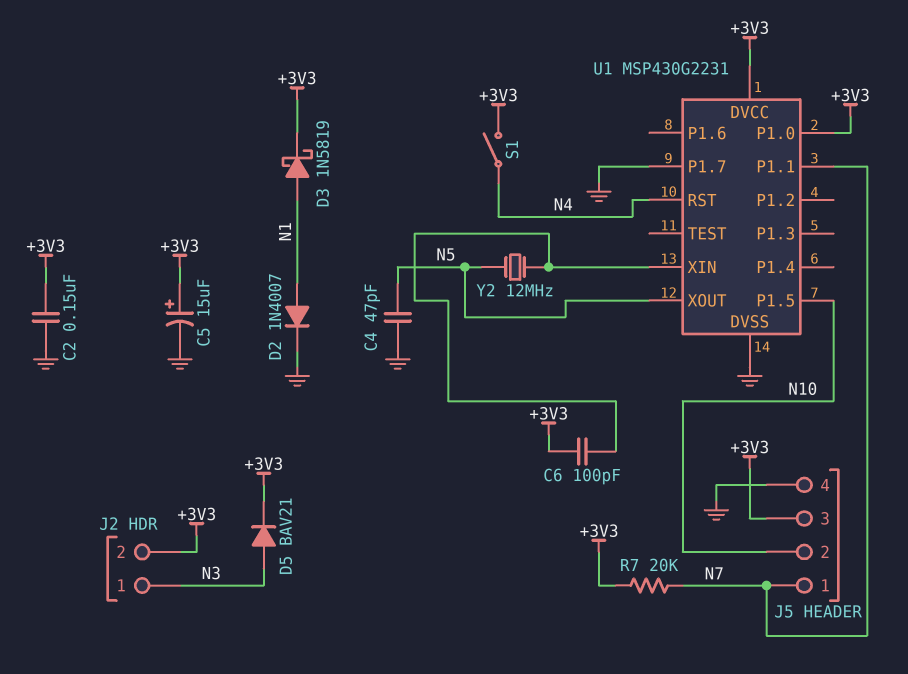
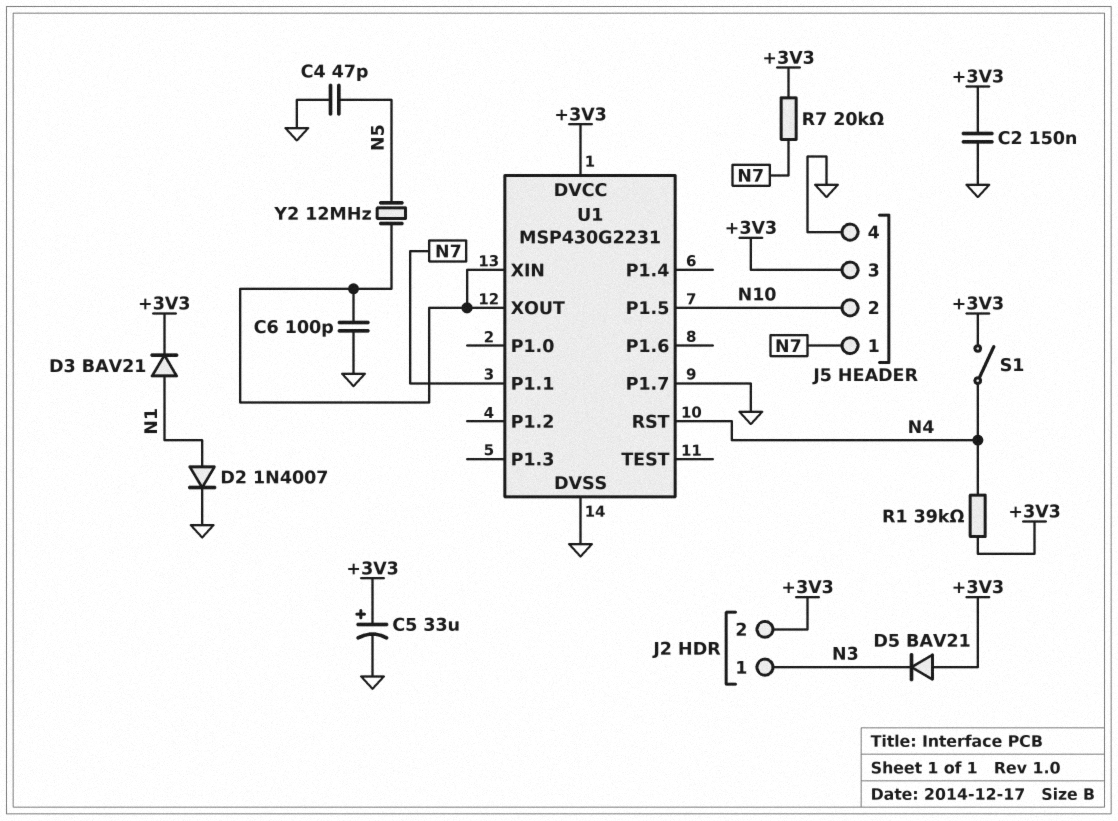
C5: 15uF (plus +3V3, minus GND) -> 33uF (plus +3V3, minus GND)
C6: 100pF (+3V3, U1/XIN) -> 100pF (GND, U1/XIN)
D3: schottky 1N5819 (A N1, K +3V3) -> diode BAV21 (A N1, K +3V3)
D5: diode BAV21 (A N3, K +3V3) -> diode BAV21 (A +3V3, K N3)
R1: none -> 39k (+3V3, N4)
U1 pin P1.0: +3V3 -> none
U1 pin XOUT: N5 -> U1/XIN

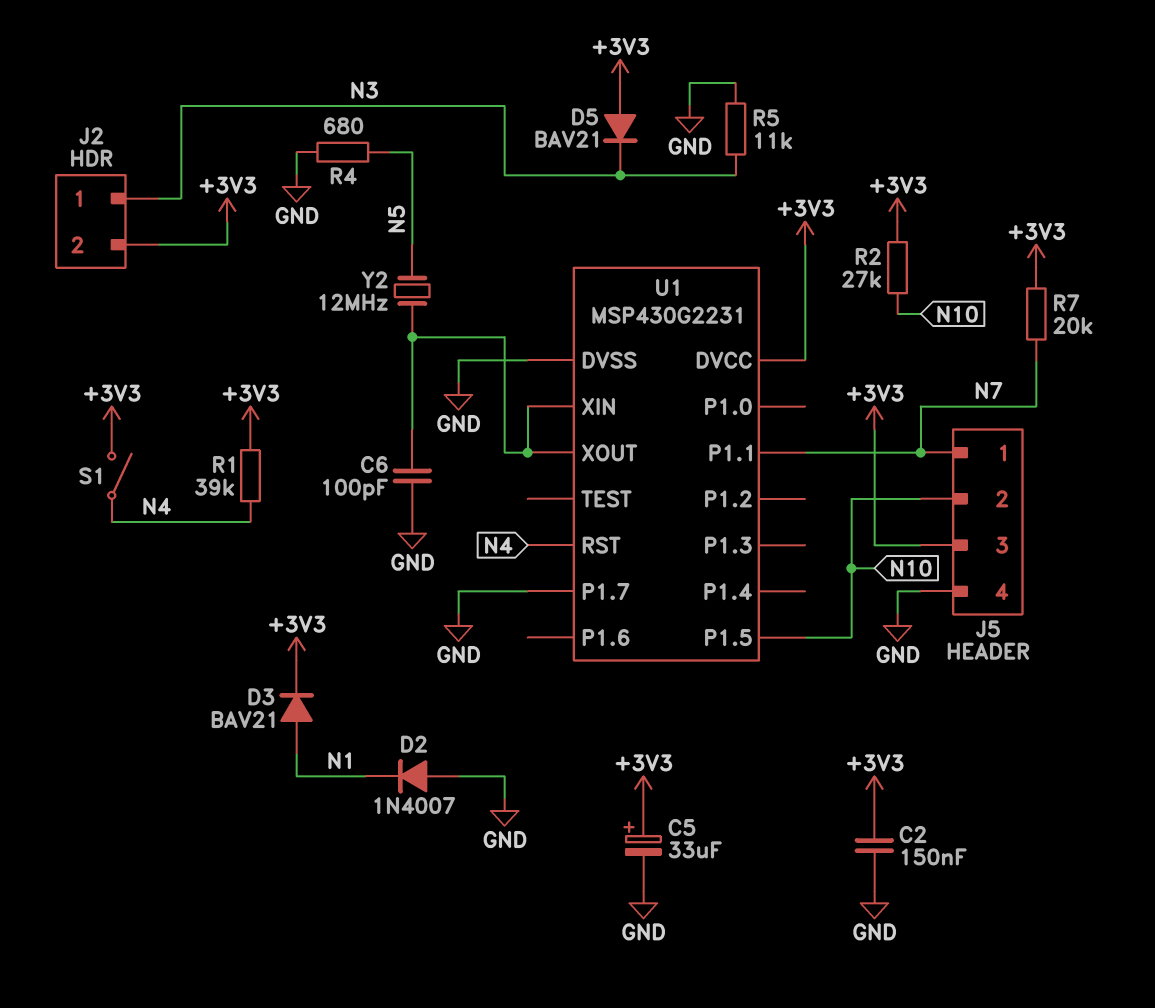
C4: 47pF (GND, N5) -> none
D2: diode 1N4007 (A N1, K GND) -> diode 1N4007 (A GND, K N1)
R2: none -> 27k (+3V3, N10)
R4: none -> 680 (GND, N5)
R5: none -> 11k (GND, N3)

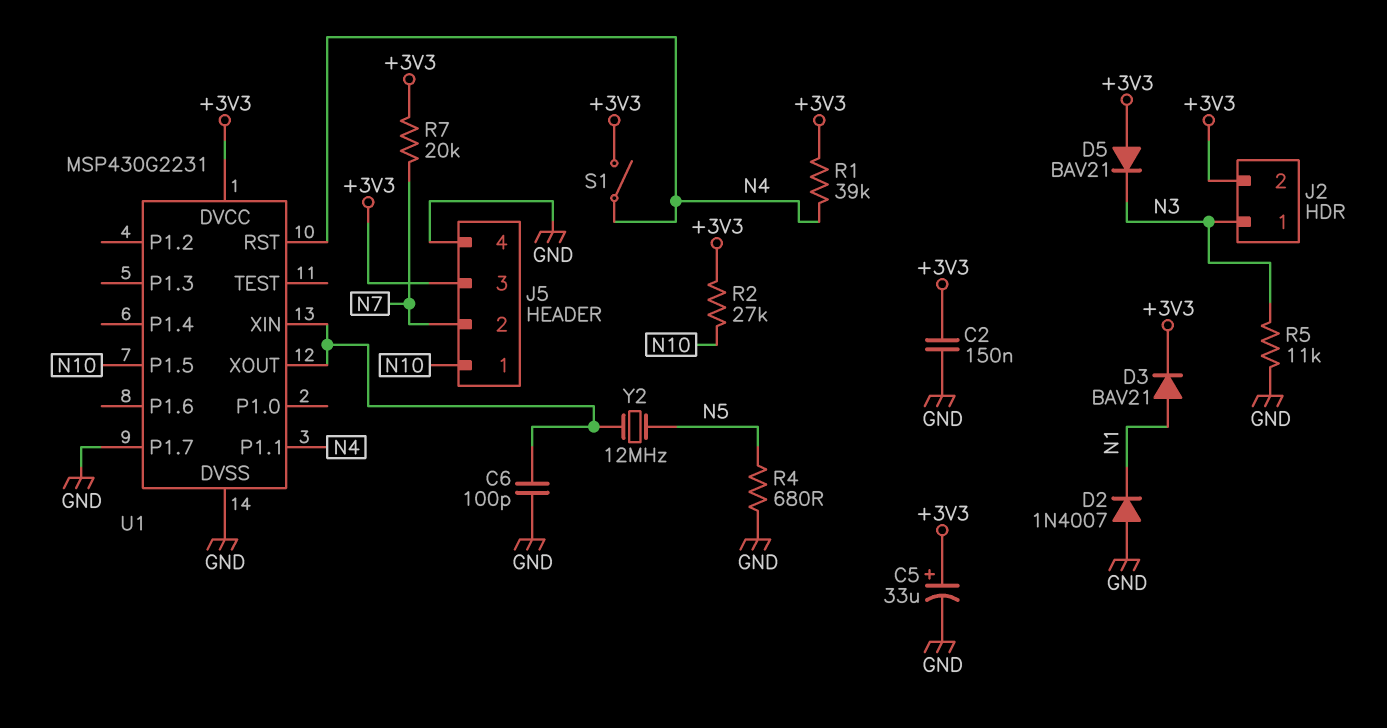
J5 pin 1: N7 -> N10
J5 pin 2: N10 -> N7
U1 pin P1.1: N7 -> N4

